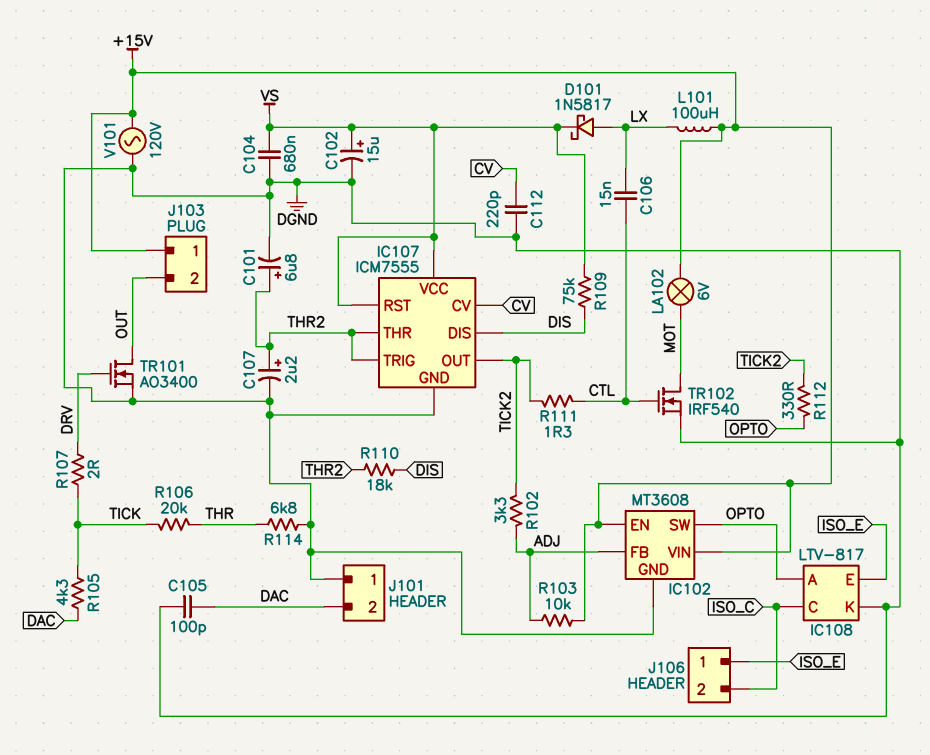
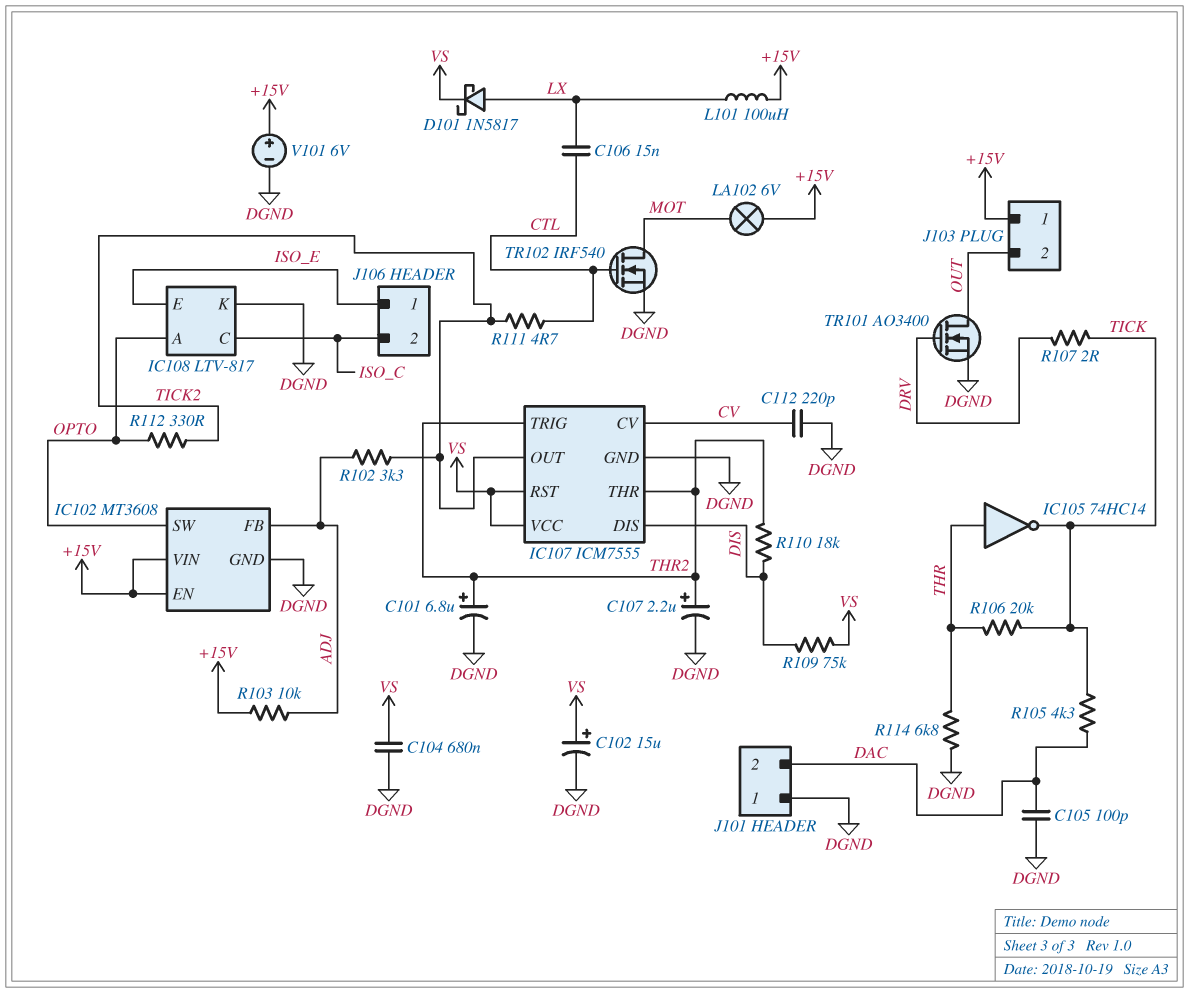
IC105: none -> NOT 74HC14 (in THR, out TICK)
R111: 1.3 (CTL, TICK2) -> 4.7 (CTL, TICK2)
V101: AC 120V (+15V, DGND) -> 6V (plus +15V, minus DGND)

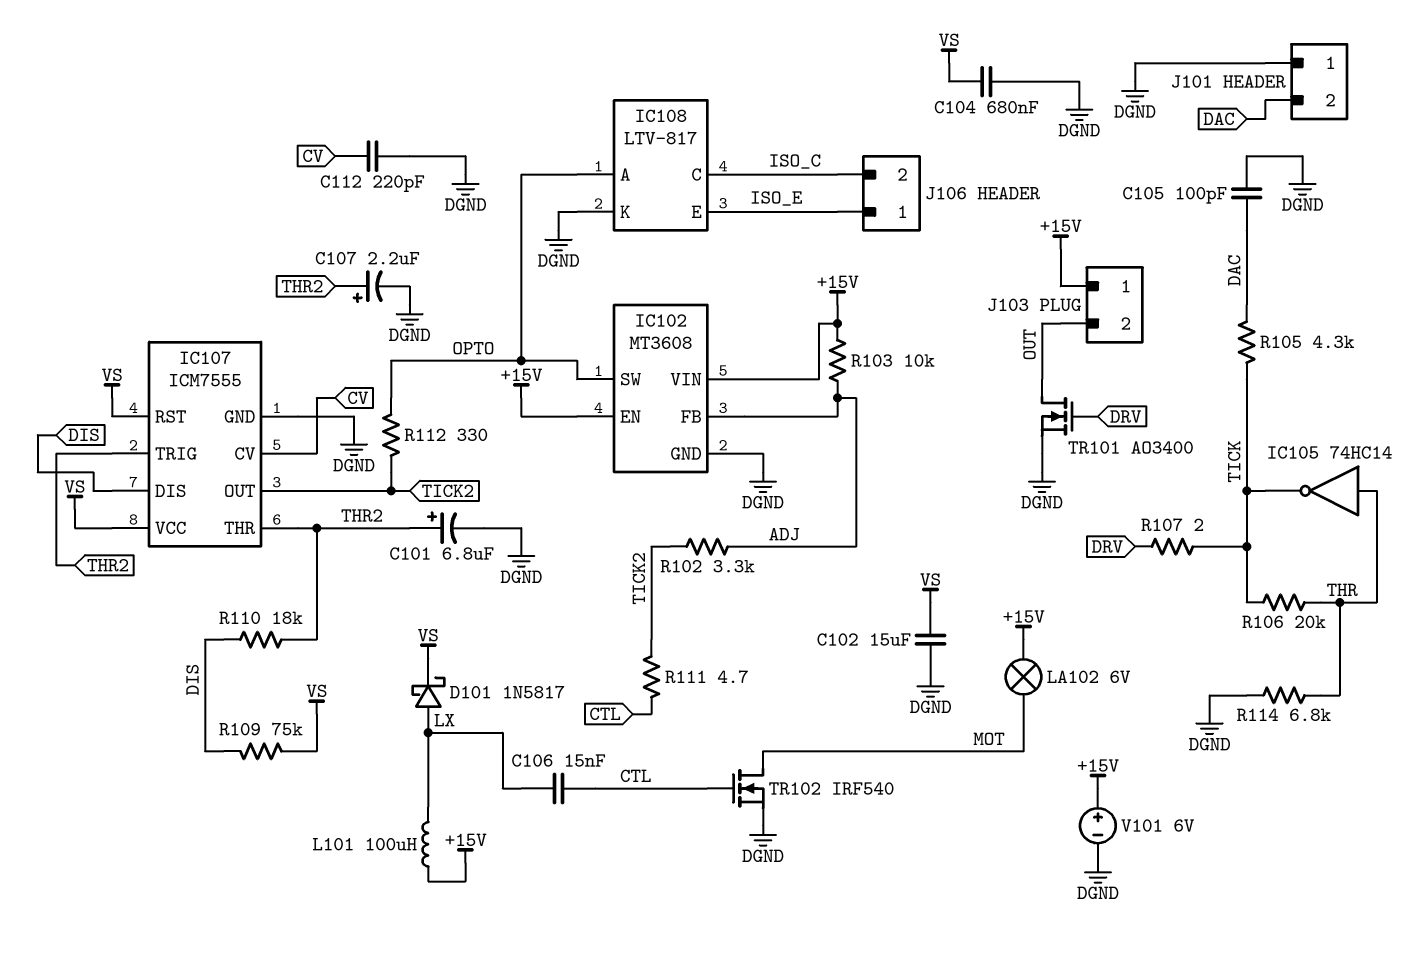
C102: 15uF (plus VS, minus DGND) -> 15uF (DGND, VS)

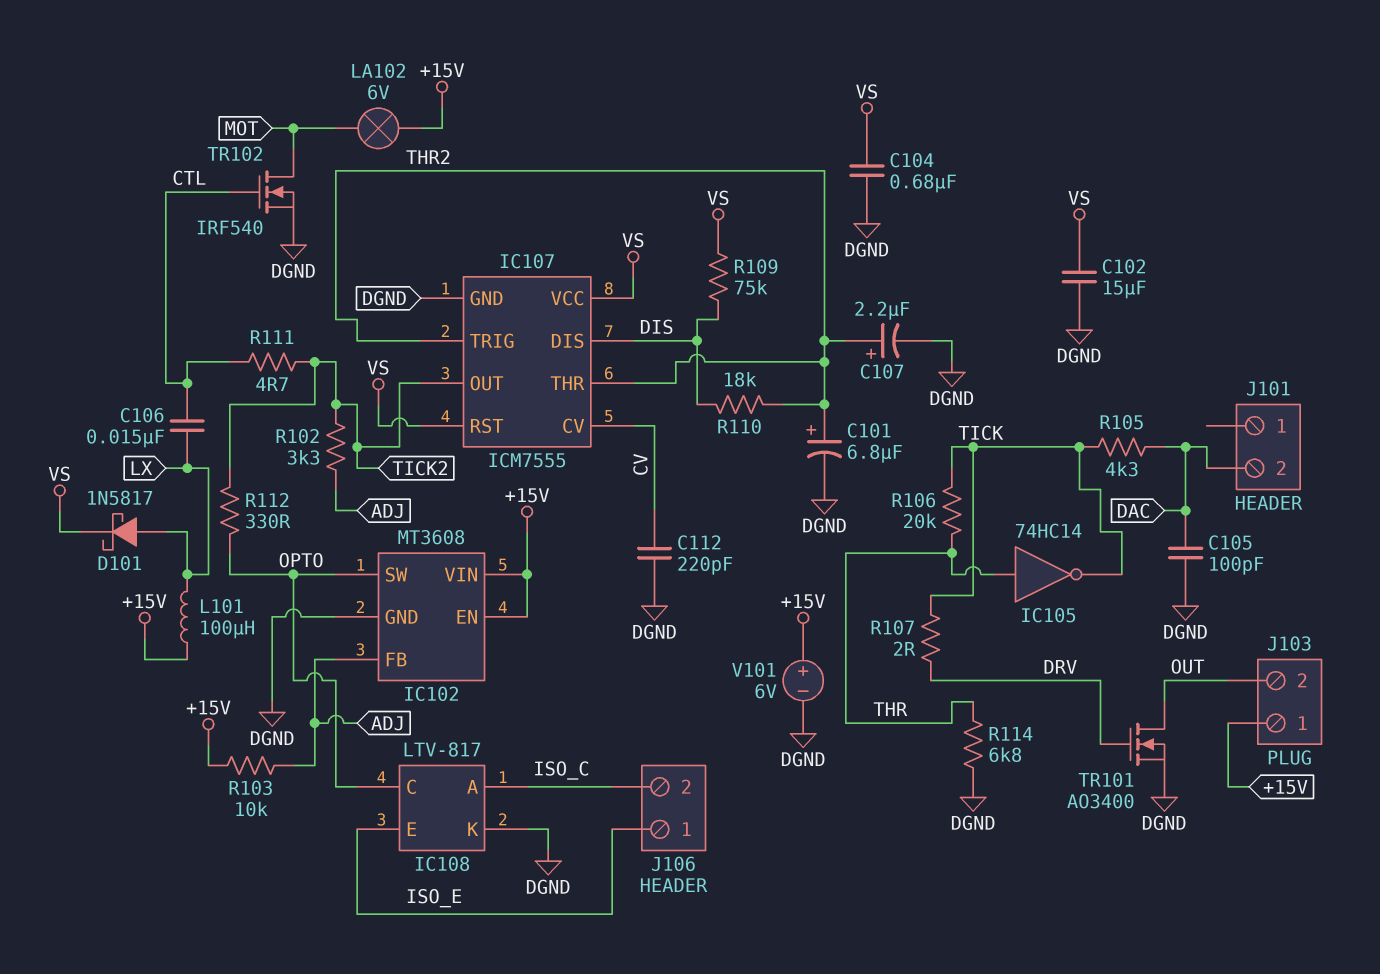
IC108 pin A: OPTO -> ISO_C
IC108 pin C: ISO_C -> OPTO
J101 pin 1: DGND -> none

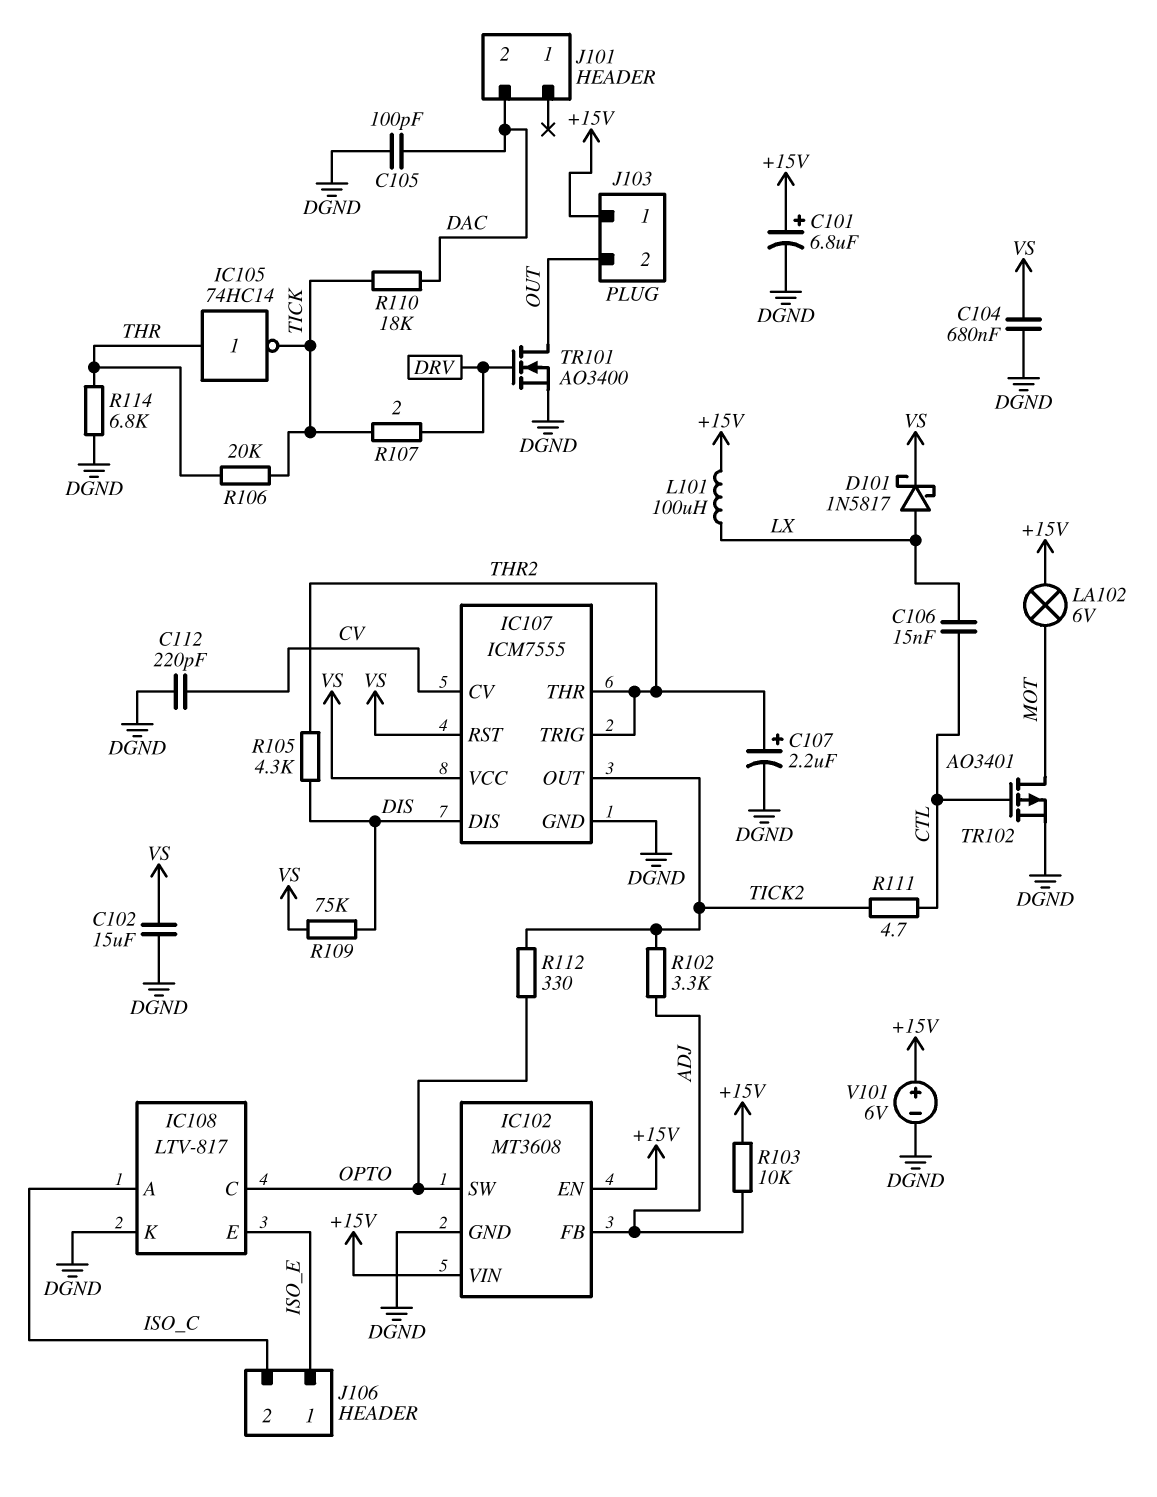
C101: 6.8uF (plus THR2, minus DGND) -> 6.8uF (plus +15V, minus DGND)
R105: 4.3k (DAC, TICK) -> 4.3k (DIS, THR2)
R110: 18k (DIS, THR2) -> 18k (DAC, TICK)
TR102: NMOS IRF540 (G CTL, D MOT, S DGND) -> PMOS AO3401 (G CTL, D MOT, S DGND)

